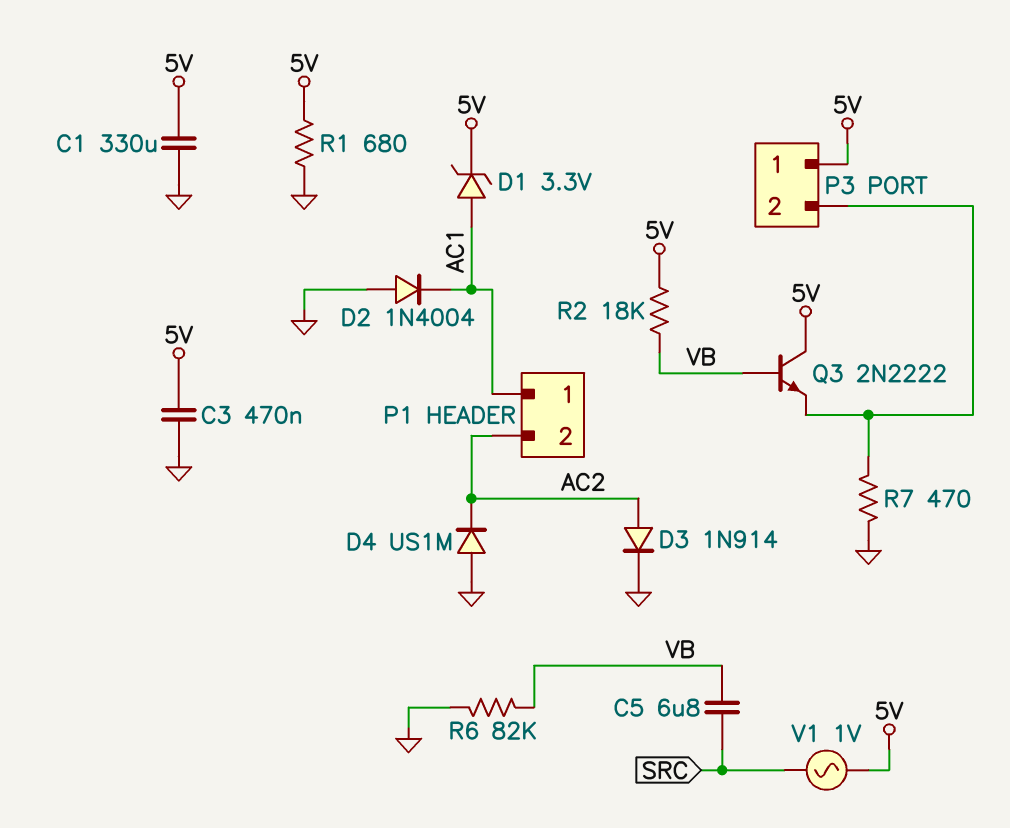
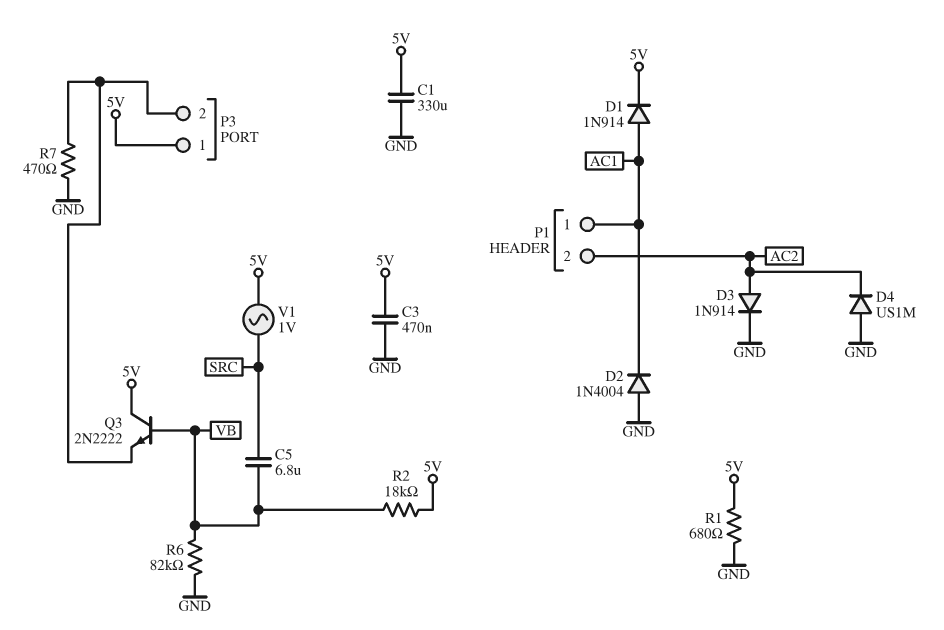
D1: zener 3.3V (A AC1, K 5V) -> diode 1N914 (A AC1, K 5V)

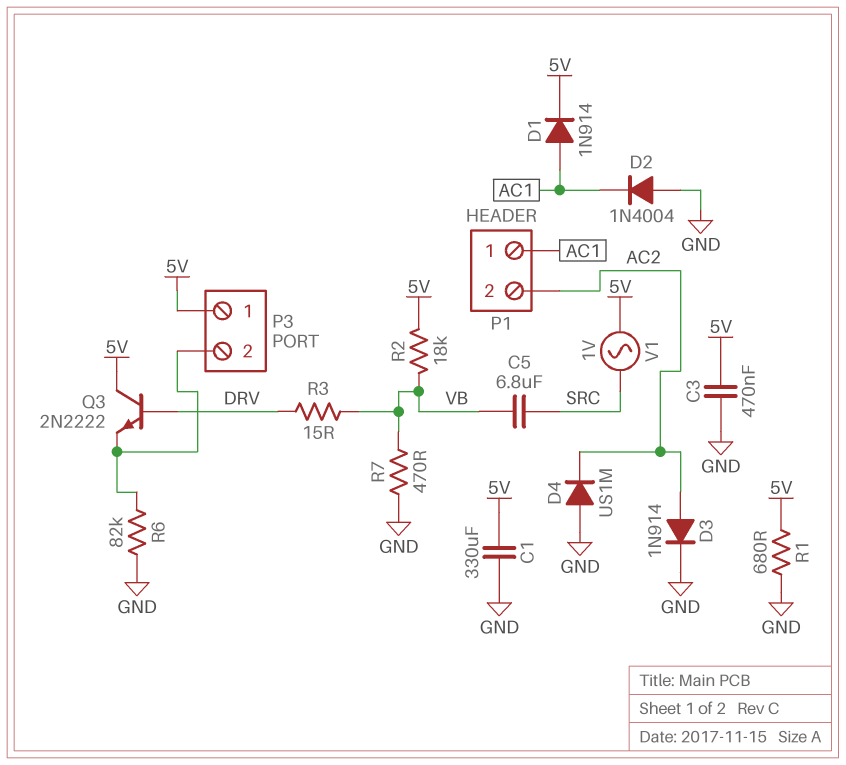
Q3: NPN 2N2222 (B VB, C 5V, E P3/2) -> NPN 2N2222 (B DRV, C 5V, E P3/2)
R3: none -> 15 (DRV, VB)
R6: 82k (GND, VB) -> 82k (GND, P3/2)
R7: 470 (GND, P3/2) -> 470 (GND, VB)

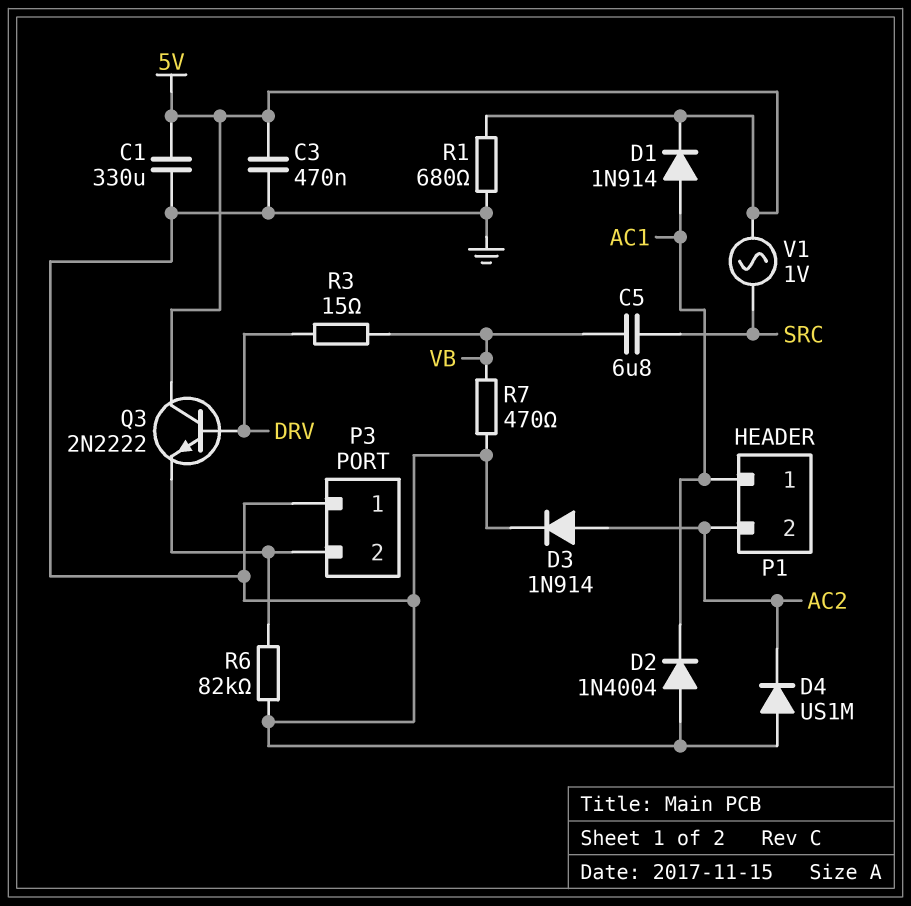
P3 pin 1: 5V -> GND
R2: 18k (5V, VB) -> none

